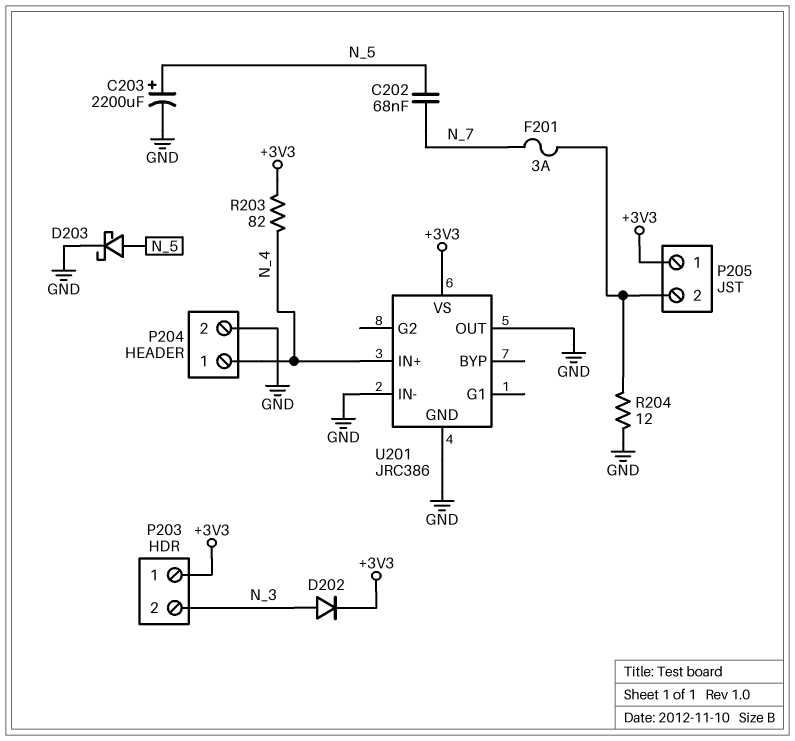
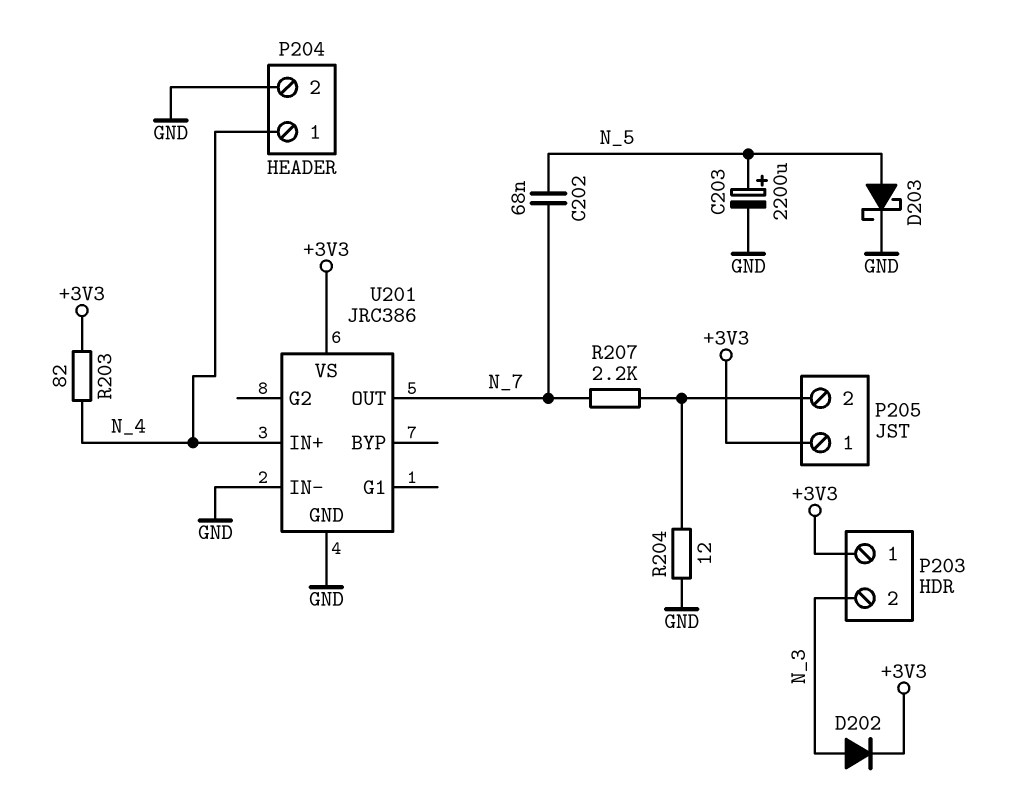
F201: 3A (N_7, P205/2) -> none
R207: none -> 2.2k (N_7, P205/2)
U201 pin OUT: GND -> N_7

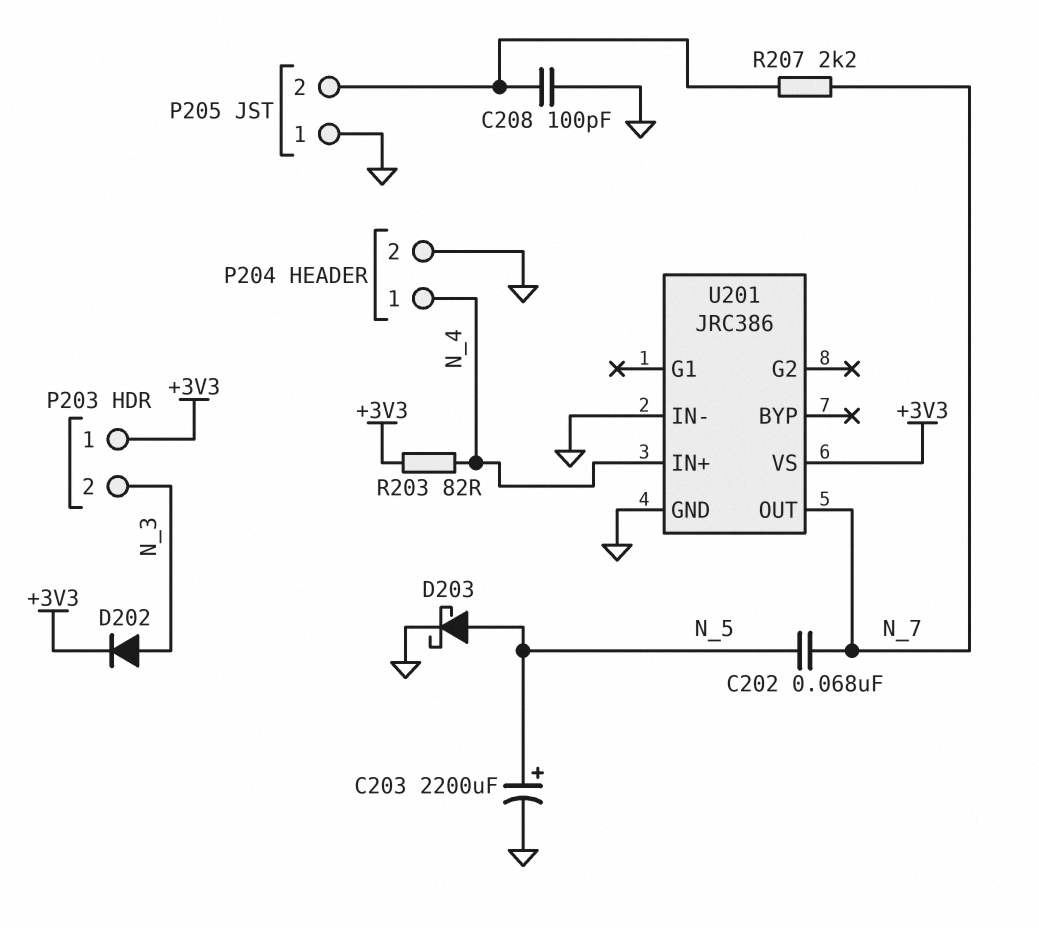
C208: none -> 100pF (GND, P205/2)
P205 pin 1: +3V3 -> GND
R204: 12 (GND, P205/2) -> none

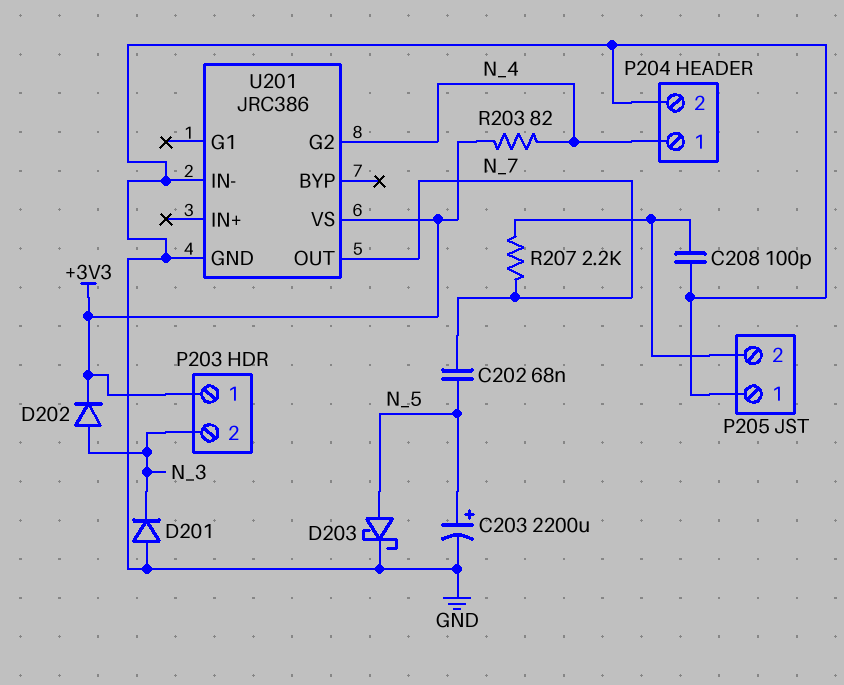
D201: none -> diode (A GND, K N_3)
U201 pin G2: none -> N_4
U201 pin IN+: N_4 -> none

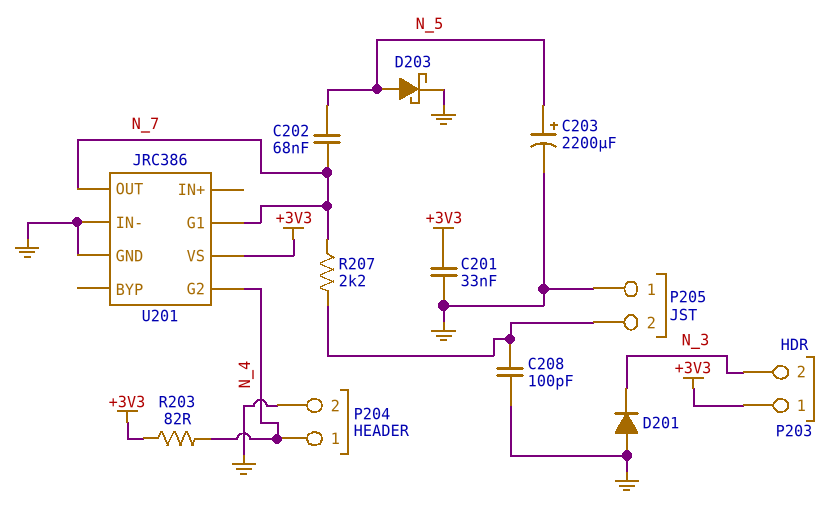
C201: none -> 33nF (+3V3, GND)
D202: diode (A N_3, K +3V3) -> none
U201 pin G1: none -> N_7

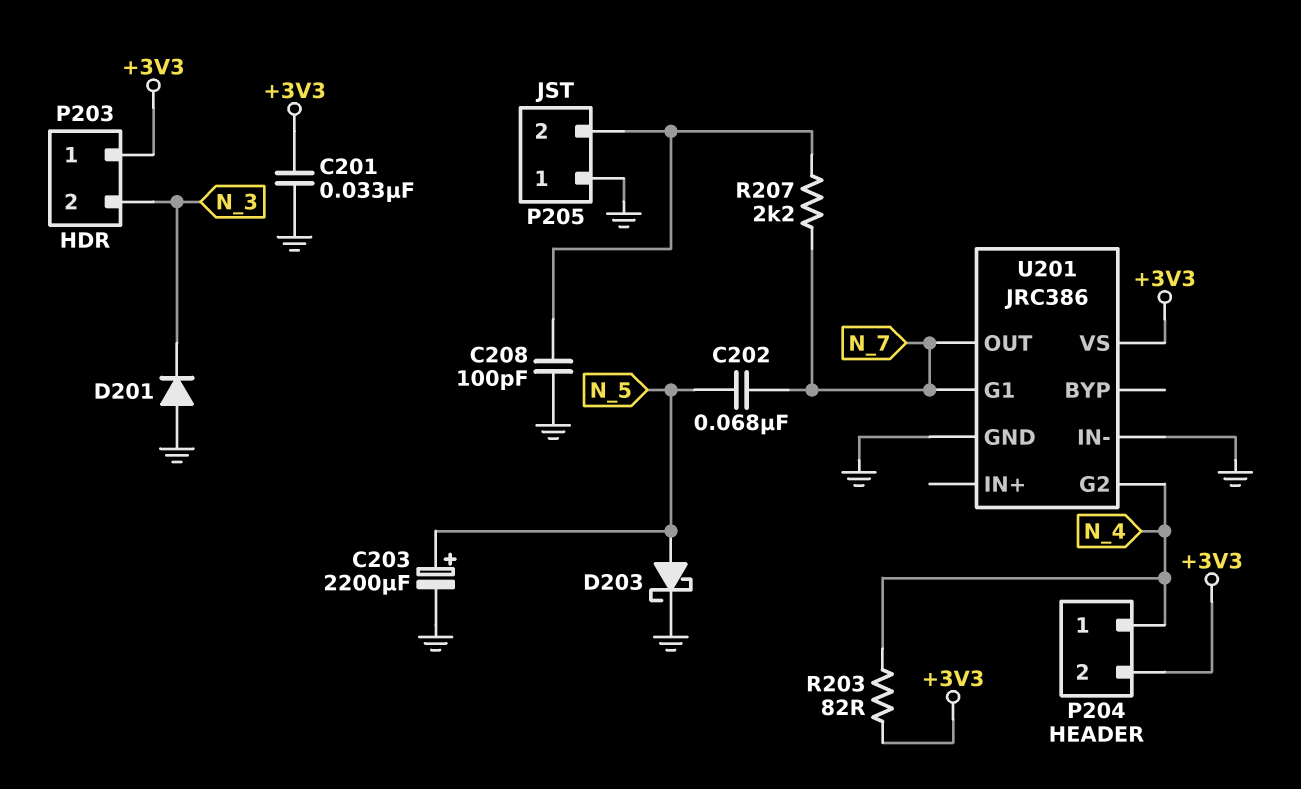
P204 pin 2: GND -> +3V3

